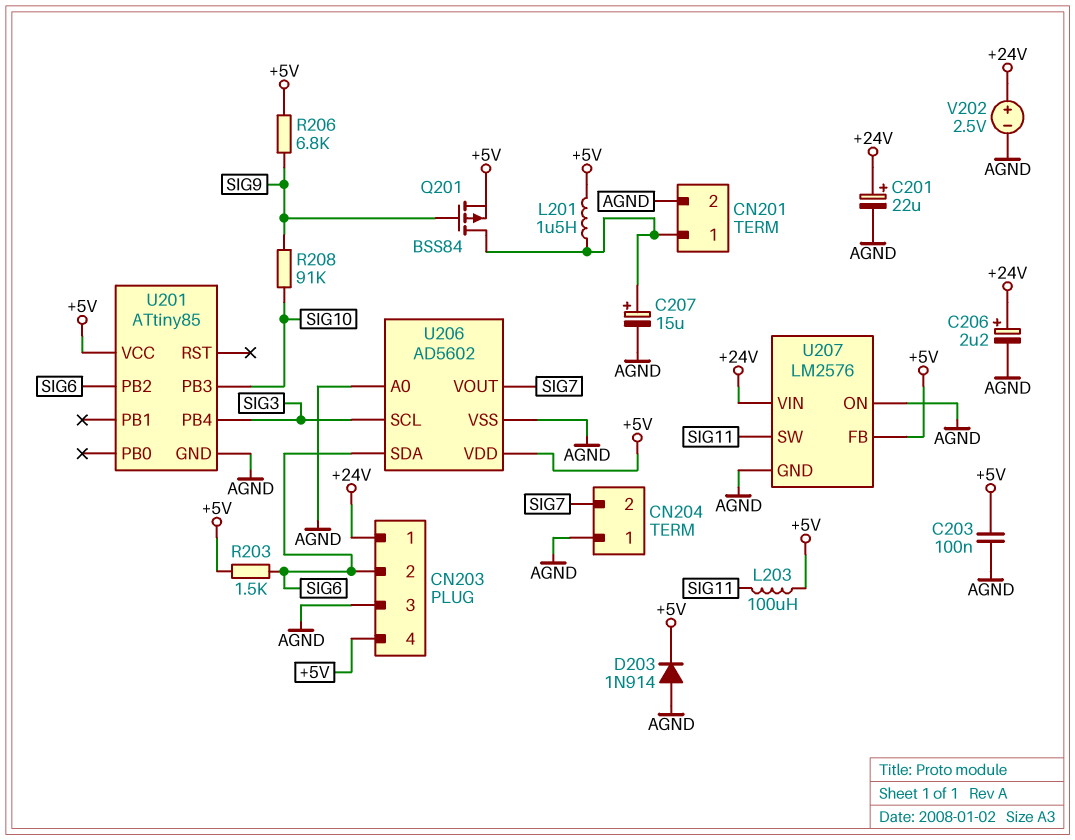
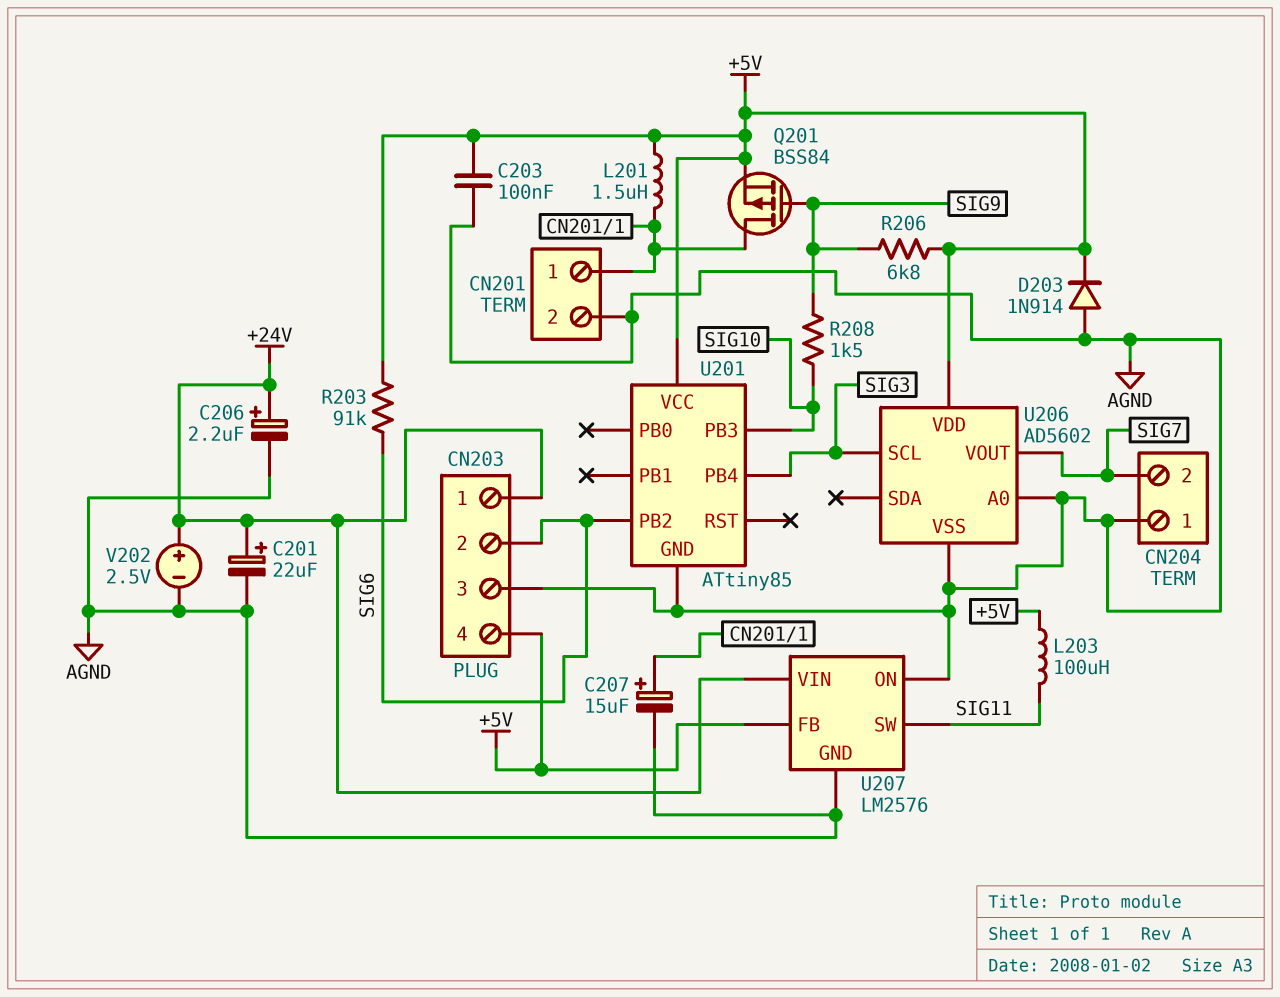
R203: 1.5k (+5V, SIG6) -> 91k (+5V, SIG6)
R208: 91k (SIG9, SIG10) -> 1.5k (SIG9, SIG10)
U206 pin SDA: SIG6 -> none

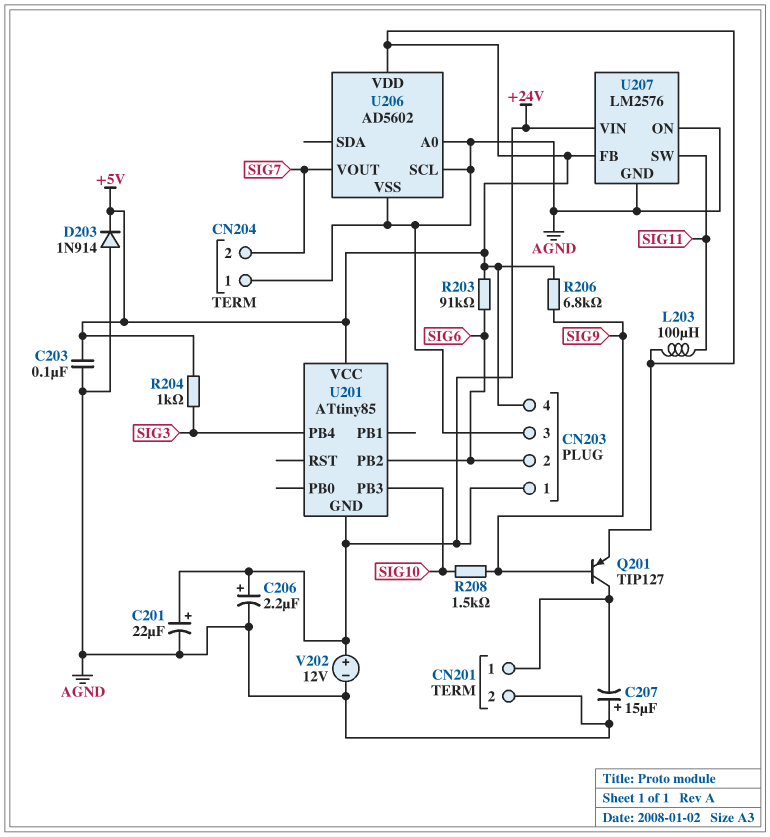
C207: 15uF (plus CN201/1, minus AGND) -> 15uF (plus AGND, minus CN201/1)
L201: 1.5uH (+5V, CN201/1) -> none
Q201: PMOS BSS84 (G SIG9, D CN201/1, S +5V) -> PNP TIP127 (B SIG9, C CN201/1, E +5V)
R204: none -> 1k (+5V, SIG3)
U201 pin GND: AGND -> +24V
U206 pin SCL: SIG3 -> AGND
V202: 2.5V (plus +24V, minus AGND) -> 12V (plus +24V, minus AGND)

